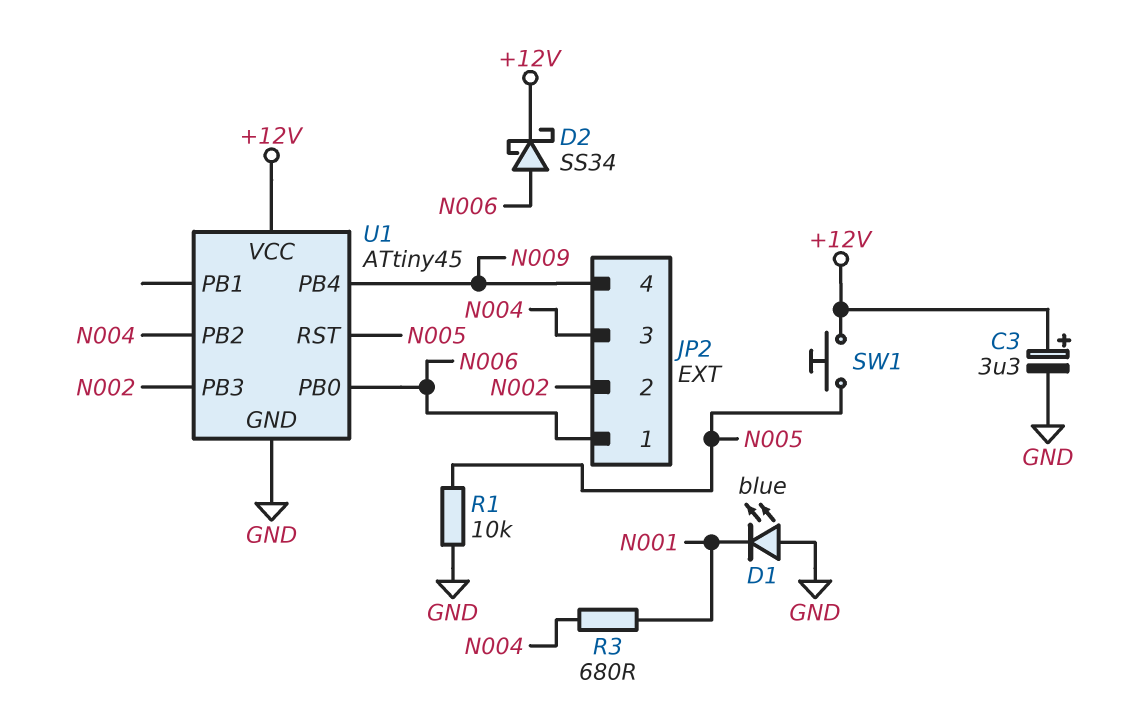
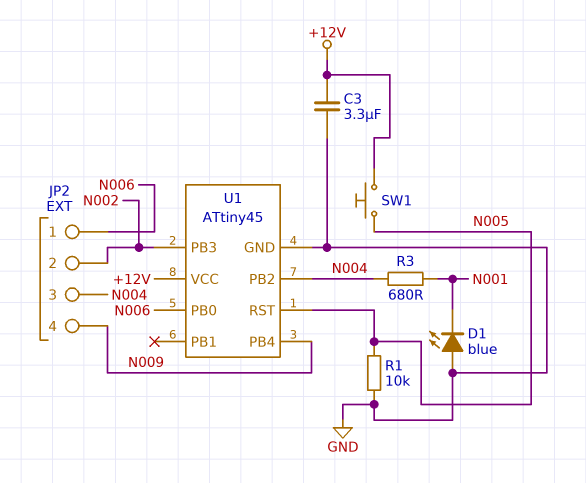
C3: 3.3uF (plus +12V, minus GND) -> 3.3uF (+12V, GND)
D2: schottky SS34 (A N006, K +12V) -> none

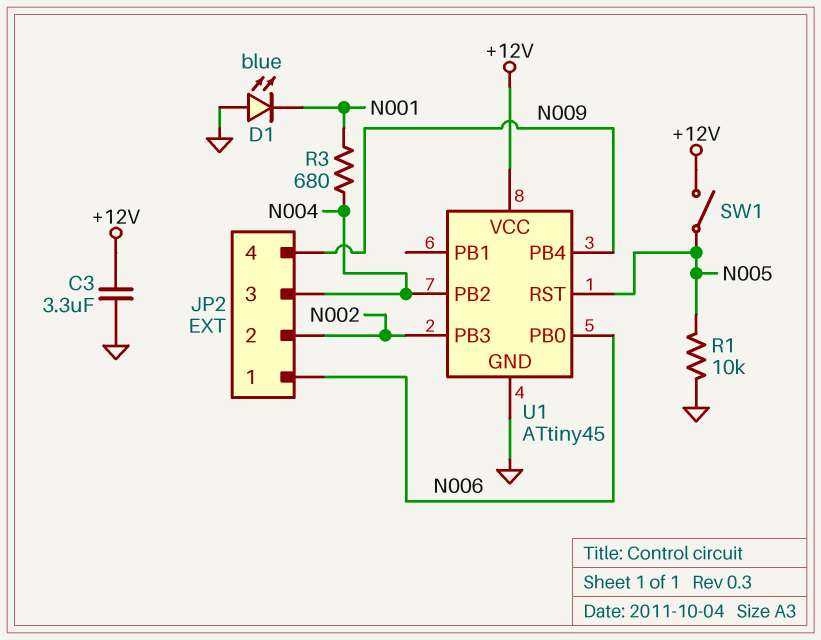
SW1: button (+12V, N005) -> switch (+12V, N005)

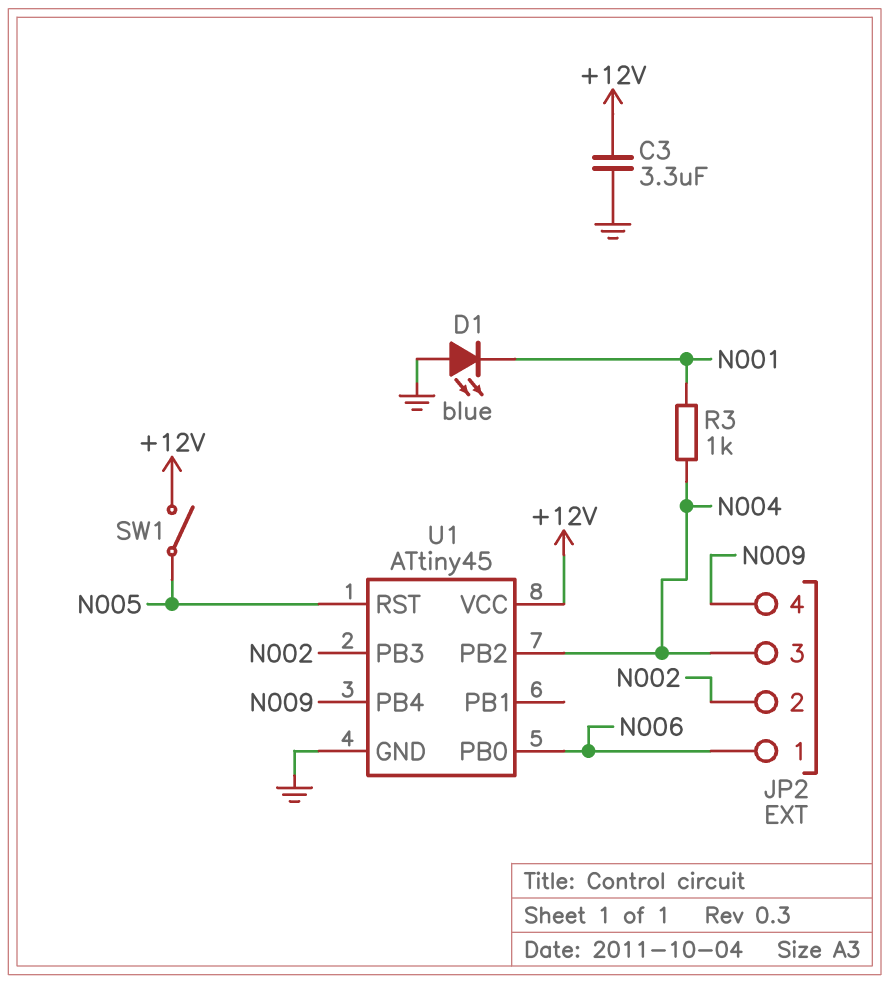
R1: 10k (GND, N005) -> none
R3: 680 (N001, N004) -> 1k (N001, N004)

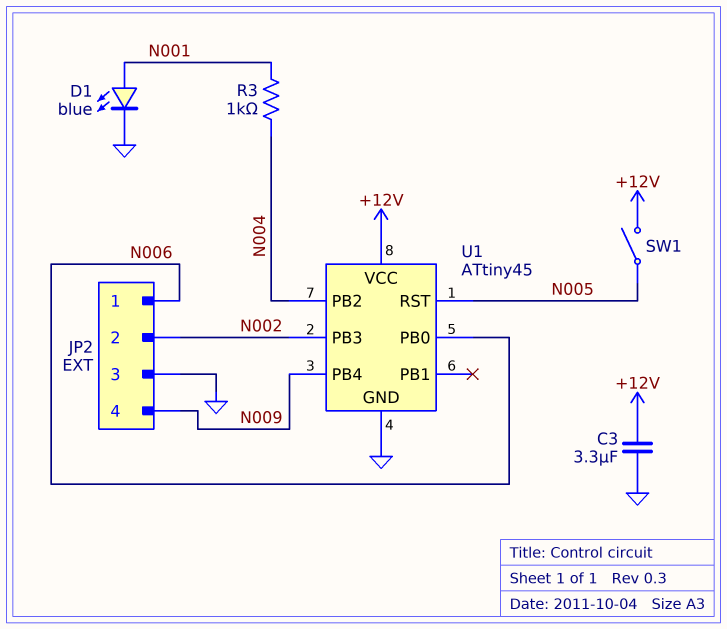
D1: LED blue (A GND, K N001) -> LED blue (A N001, K GND)
JP2 pin 3: N004 -> GND

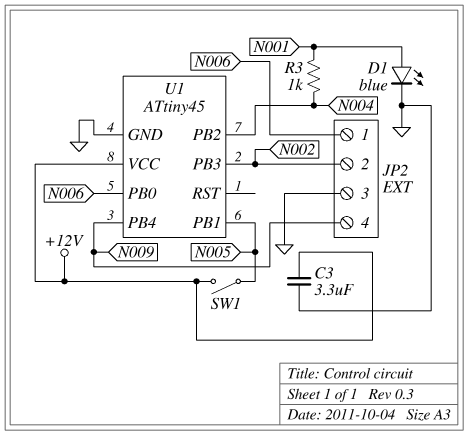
U1 pin PB1: none -> N005
U1 pin RST: N005 -> none

